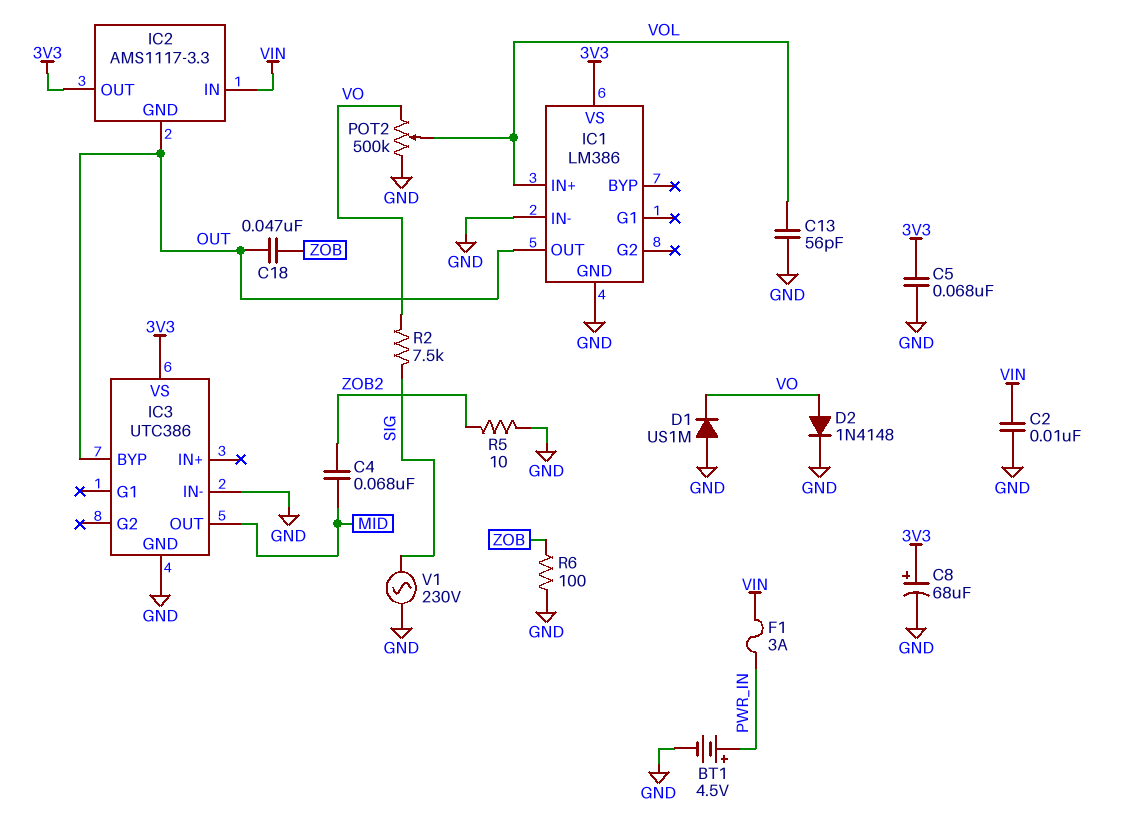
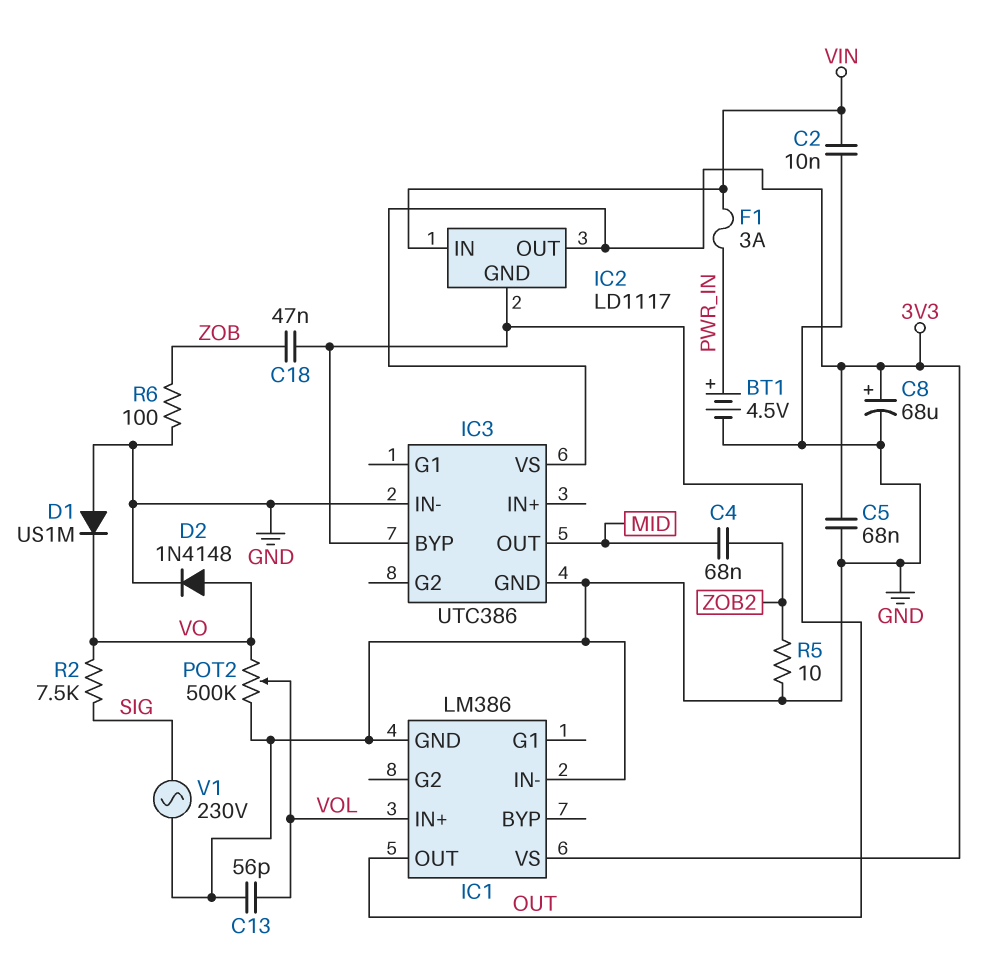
IC2: AMS1117-3.3 -> LD1117

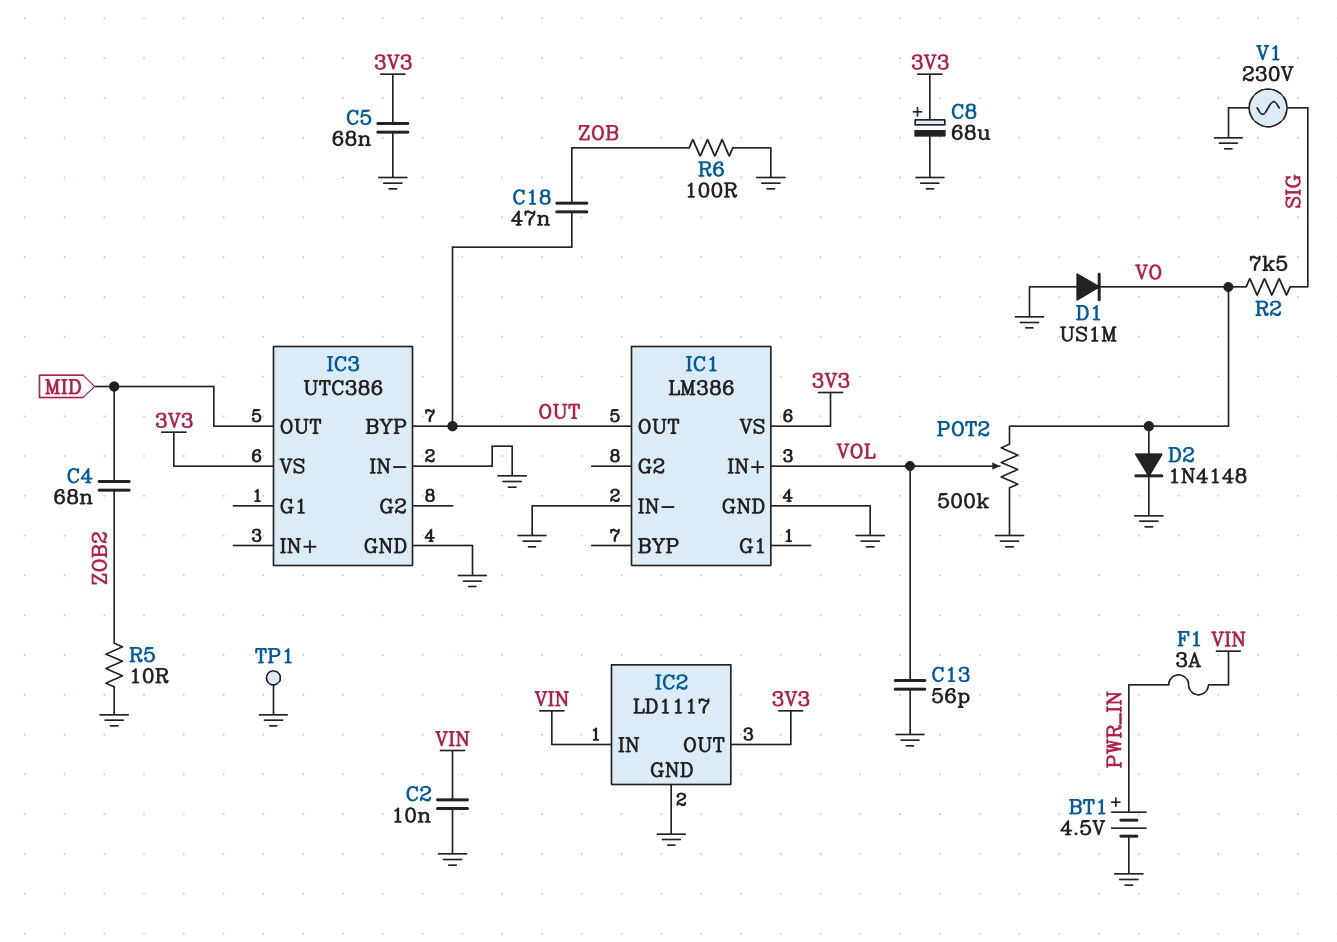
IC2 pin GND: OUT -> GND
TP1: none -> test point (GND)

